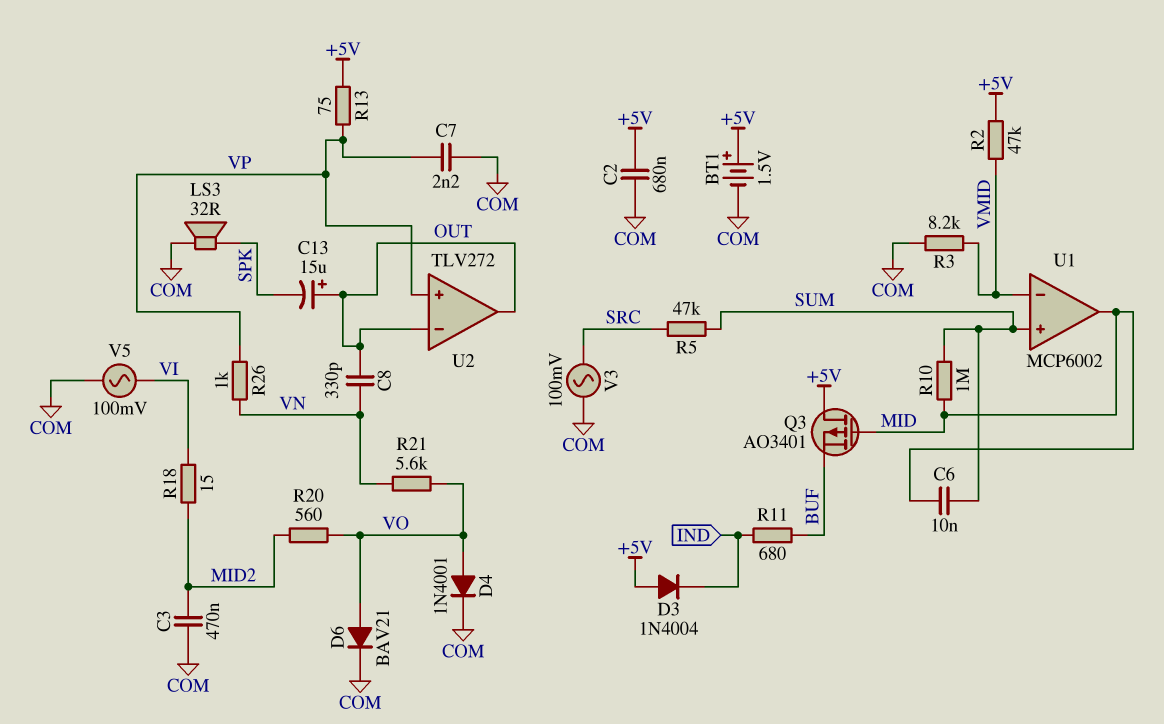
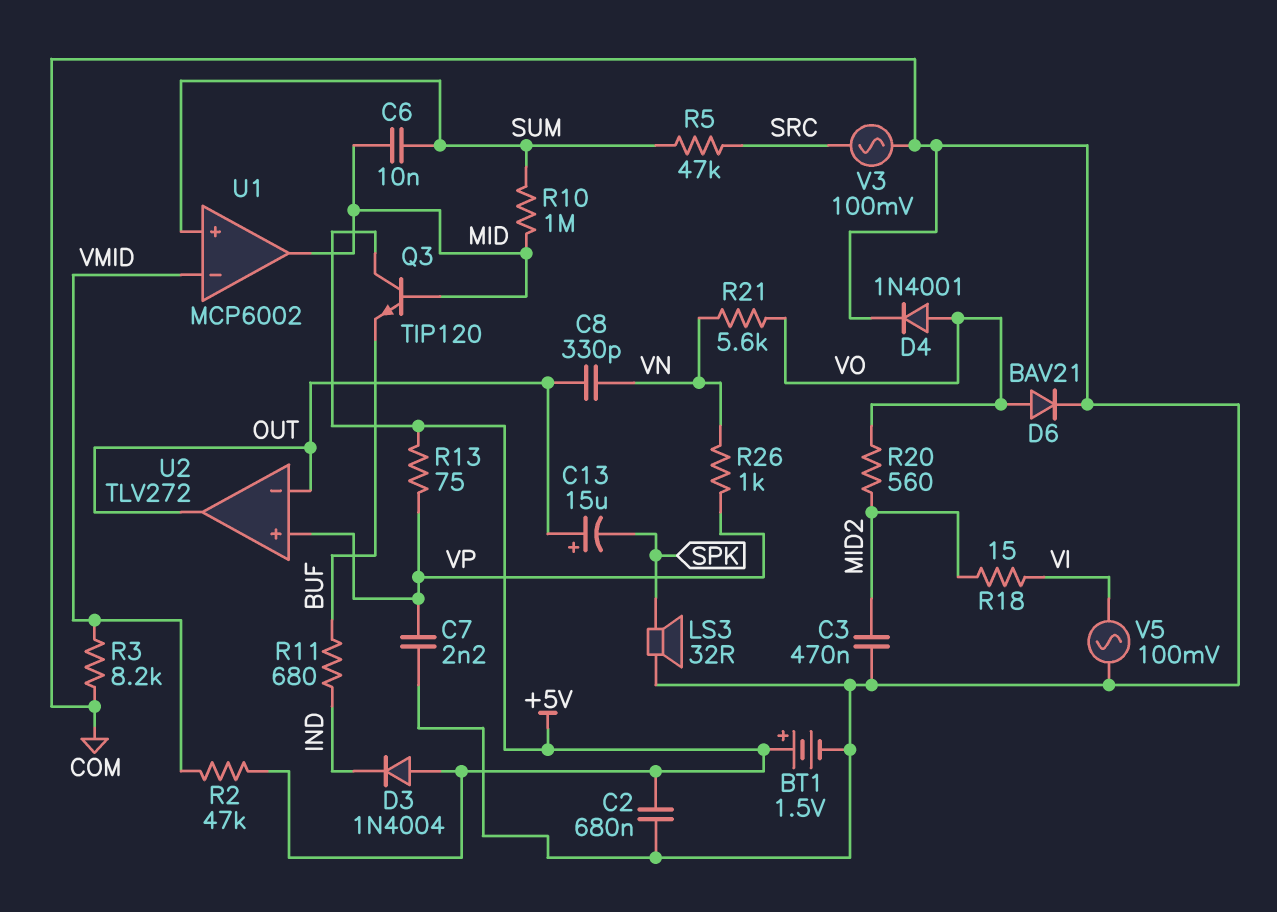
Q3: PMOS AO3401 (G MID, D +5V, S BUF) -> NPN TIP120 (B MID, C +5V, E BUF)

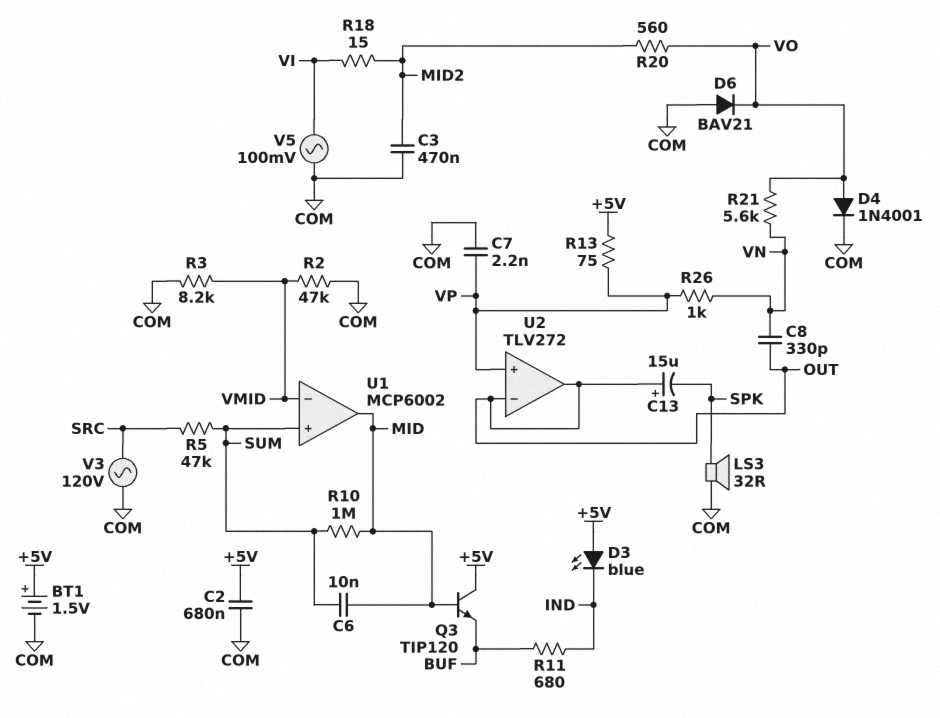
D3: diode 1N4004 (A +5V, K IND) -> LED blue (A +5V, K IND)
D6: diode BAV21 (A VO, K COM) -> diode BAV21 (A COM, K VO)
R2: 47k (+5V, VMID) -> 47k (COM, VMID)
V3: AC 100mV (COM, SRC) -> AC 120V (COM, SRC)

